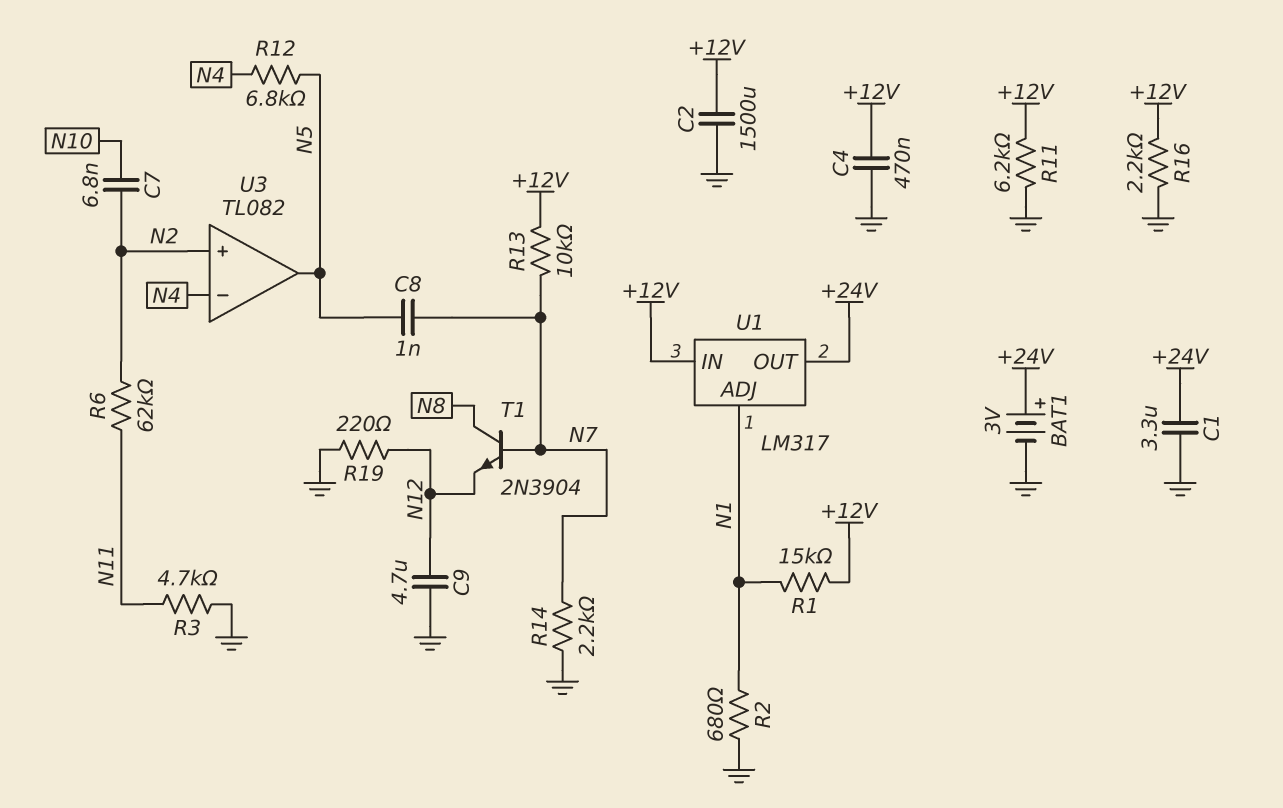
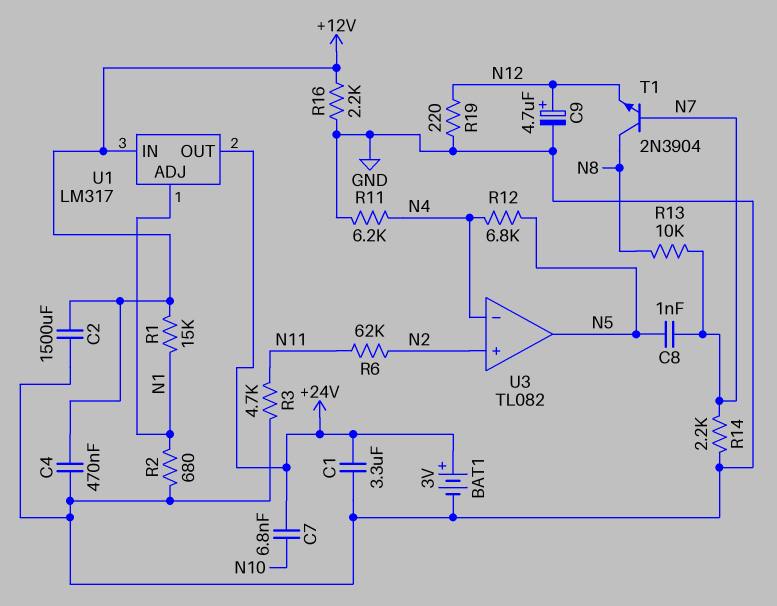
C7: 6.8nF (N2, N10) -> 6.8nF (+24V, N10)
C9: 4.7uF (GND, N12) -> 4.7uF (plus N12, minus GND)
R11: 6.2k (+12V, GND) -> 6.2k (GND, N4)
R13: 10k (+12V, N7) -> 10k (N7, N8)

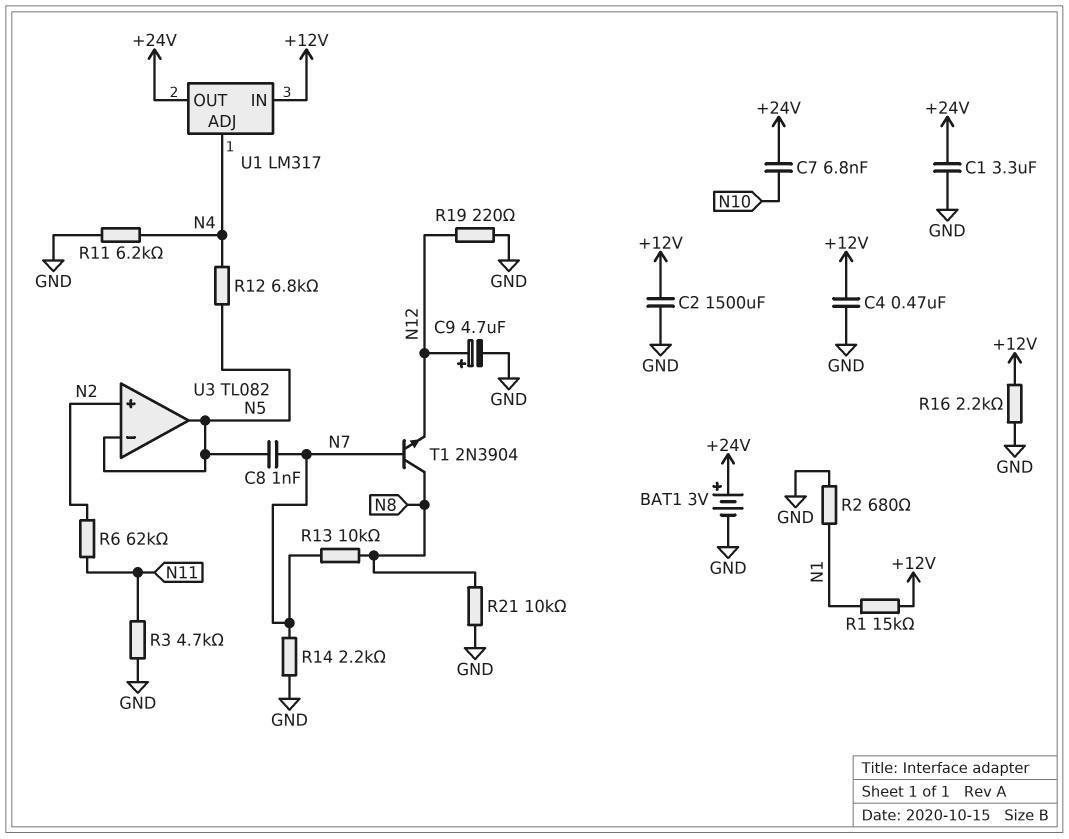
R21: none -> 10k (GND, N8)
U1 pin ADJ: N1 -> N4
U3 pin in-: N4 -> N5

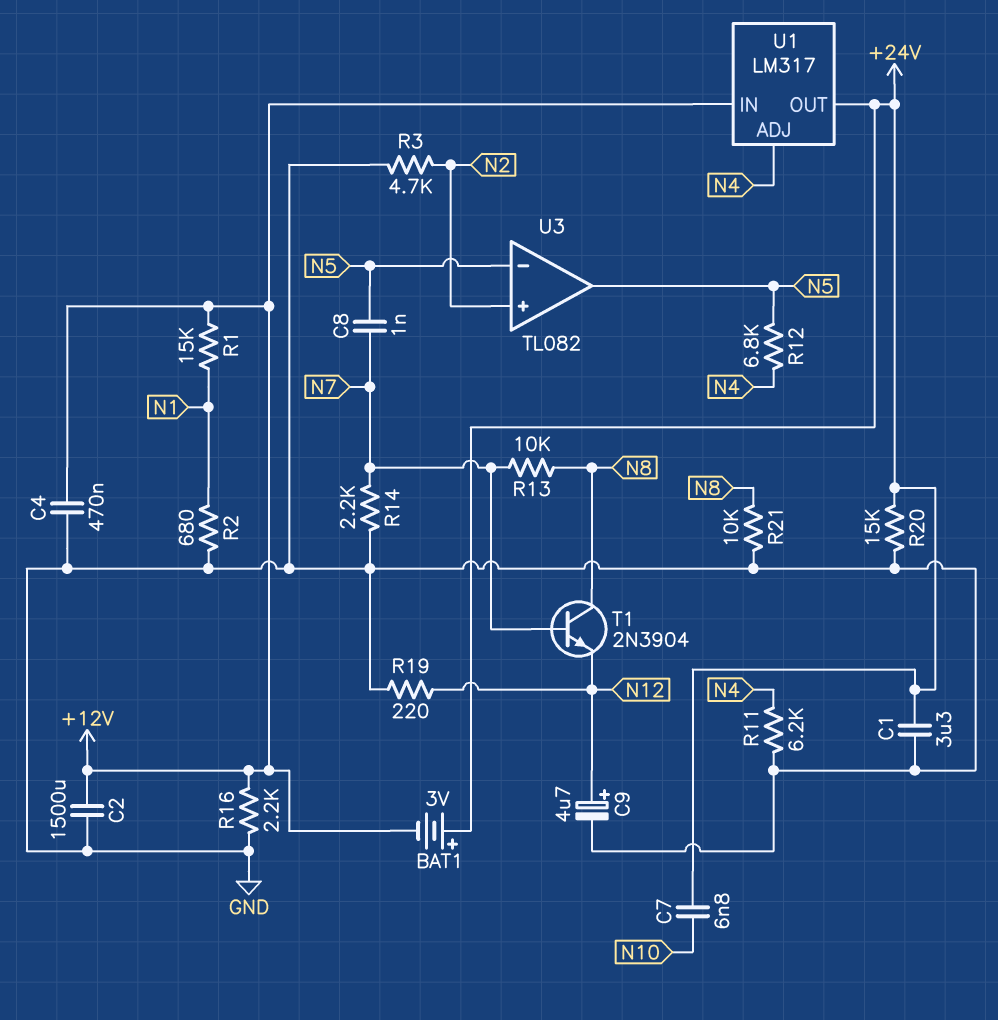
BAT1: 3V (plus +24V, minus GND) -> 3V (plus +24V, minus +12V)
R3: 4.7k (GND, N11) -> 4.7k (GND, N2)
R6: 62k (N2, N11) -> none
R20: none -> 15k (+24V, GND)

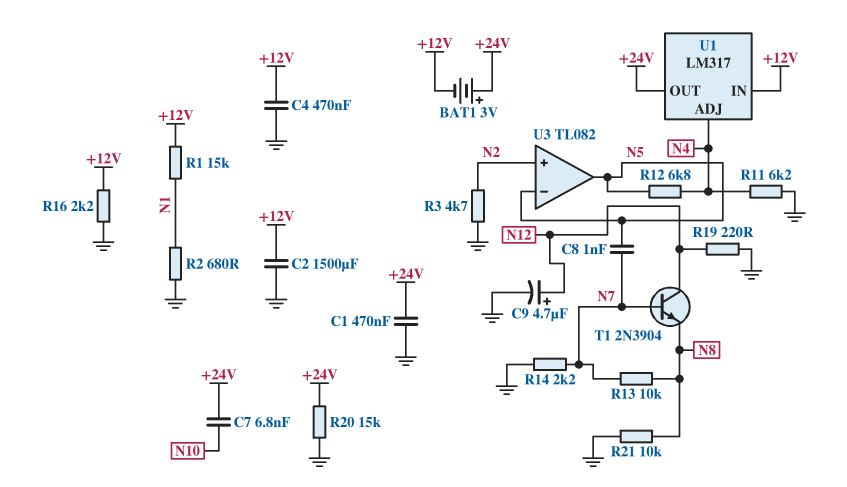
C1: 3.3uF (+24V, GND) -> 470nF (+24V, GND)
T1: NPN 2N3904 (B N7, C N8, E N12) -> NPN 2N3904 (B N7, C N12, E N8)

